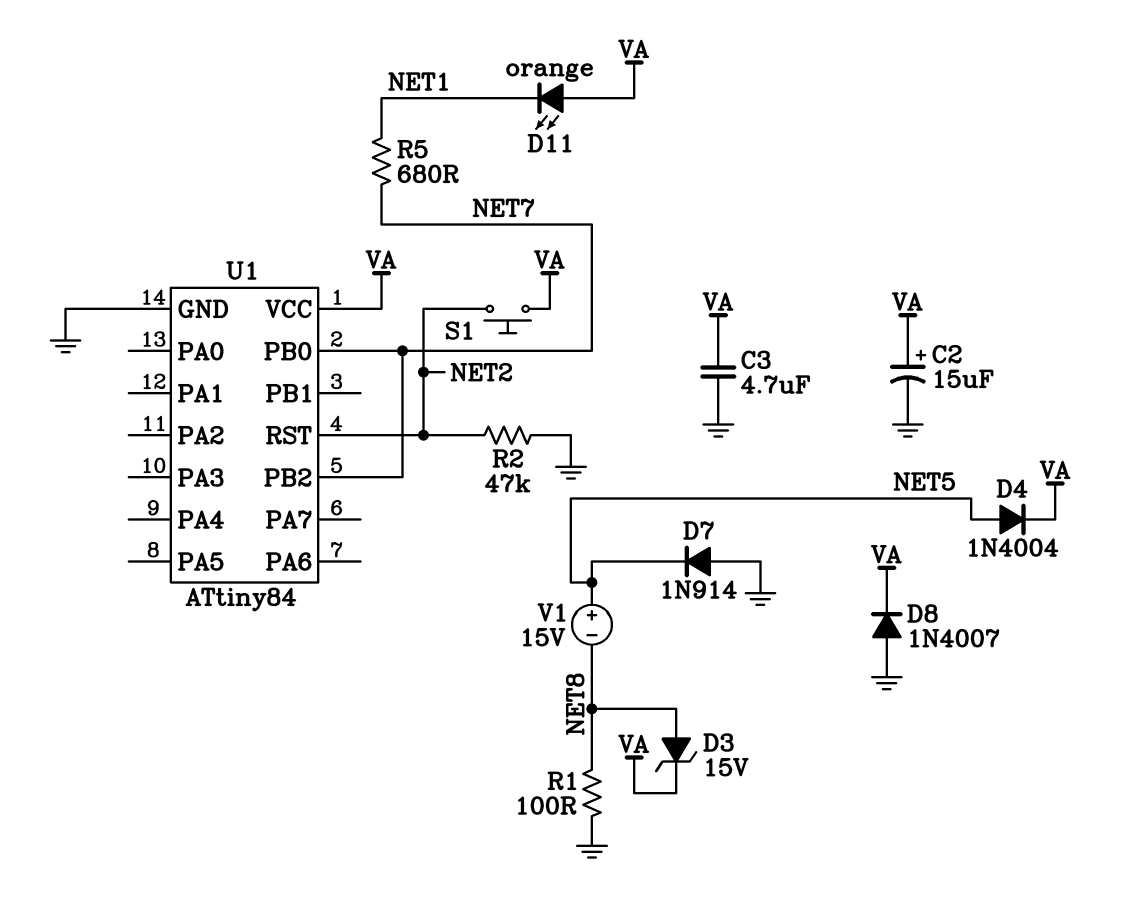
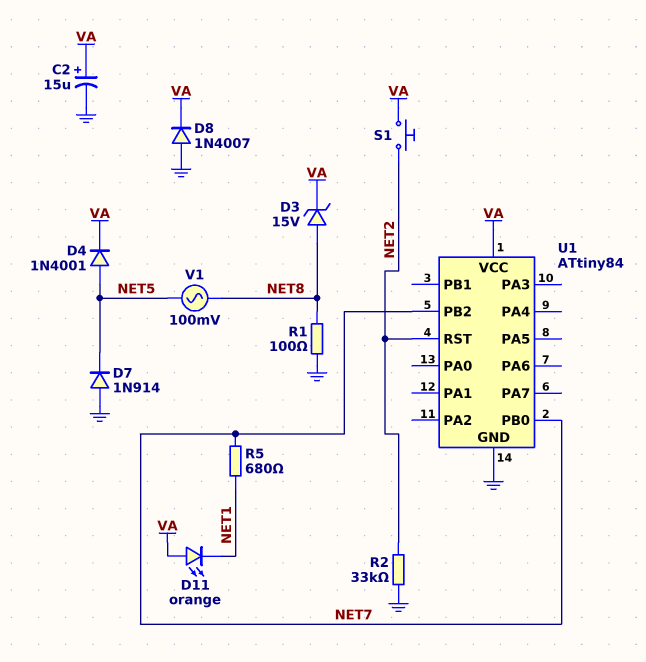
C3: 4.7uF (GND, VA) -> none
D4: diode 1N4004 (A NET5, K VA) -> diode 1N4001 (A NET5, K VA)
R2: 47k (GND, NET2) -> 33k (GND, NET2)
V1: 15V (plus NET5, minus NET8) -> AC 100mV (NET5, NET8)

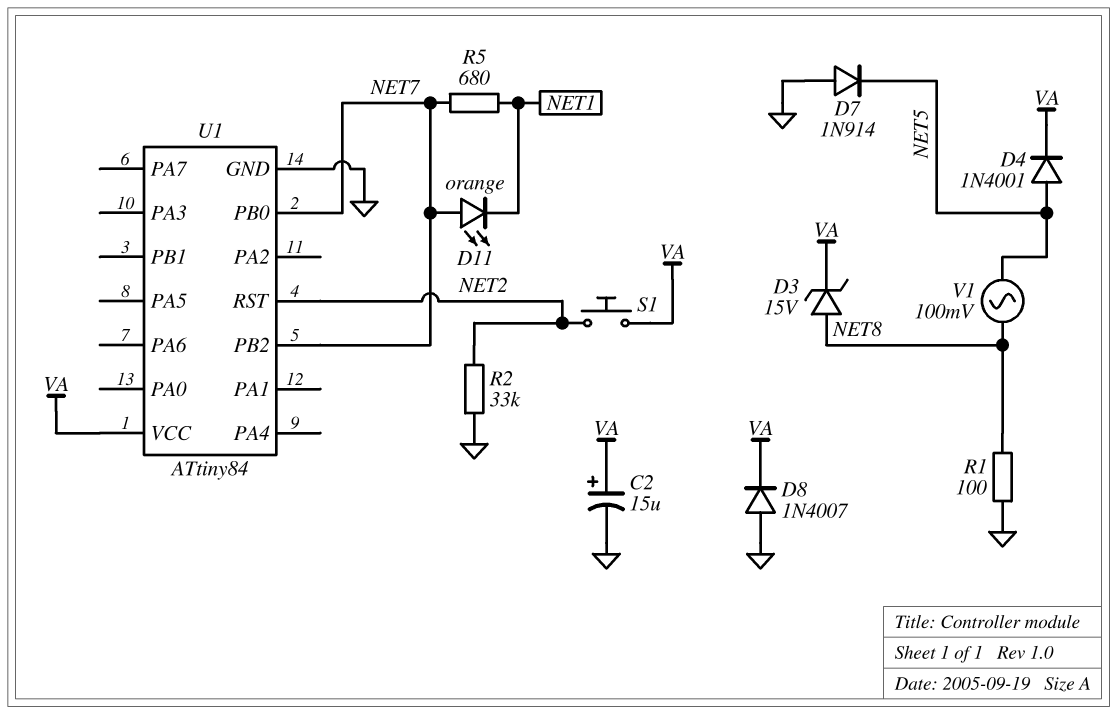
D11: LED orange (A VA, K NET1) -> LED orange (A NET7, K NET1)

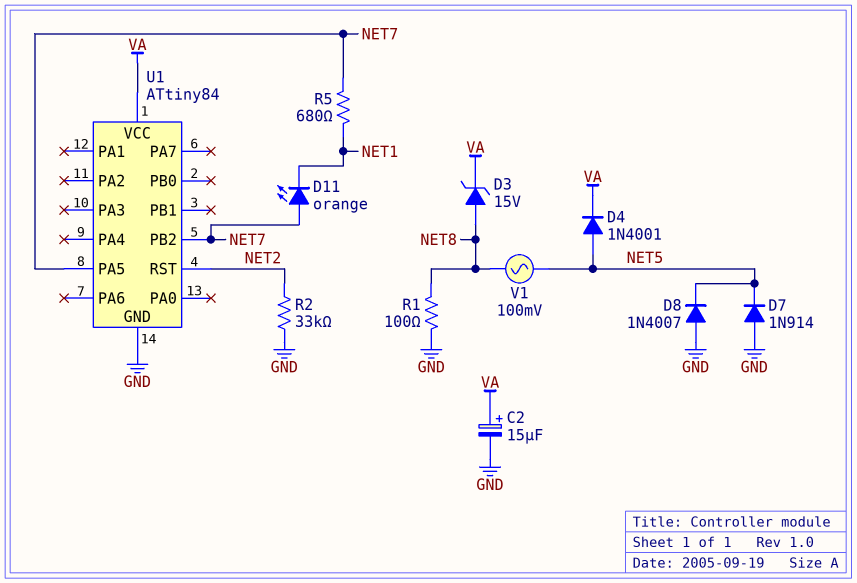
D8: diode 1N4007 (A GND, K VA) -> diode 1N4007 (A GND, K NET5)
S1: button (NET2, VA) -> none
U1 pin PA5: none -> NET7
U1 pin PB0: NET7 -> none

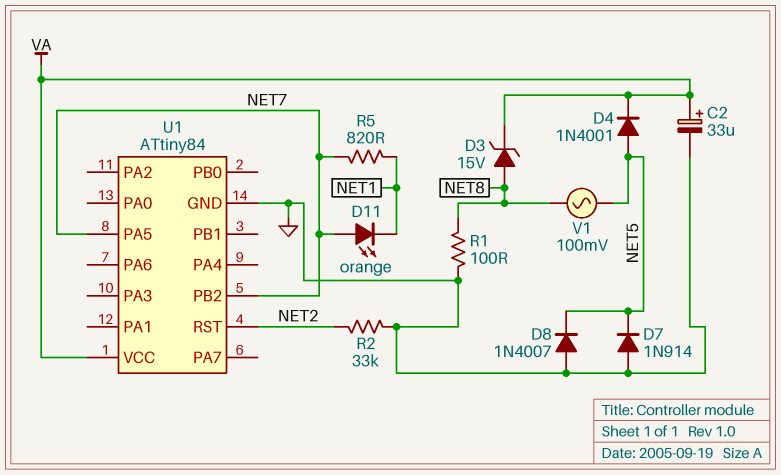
C2: 15uF (plus VA, minus GND) -> 33uF (plus VA, minus GND)
R5: 680 (NET1, NET7) -> 820 (NET1, NET7)

